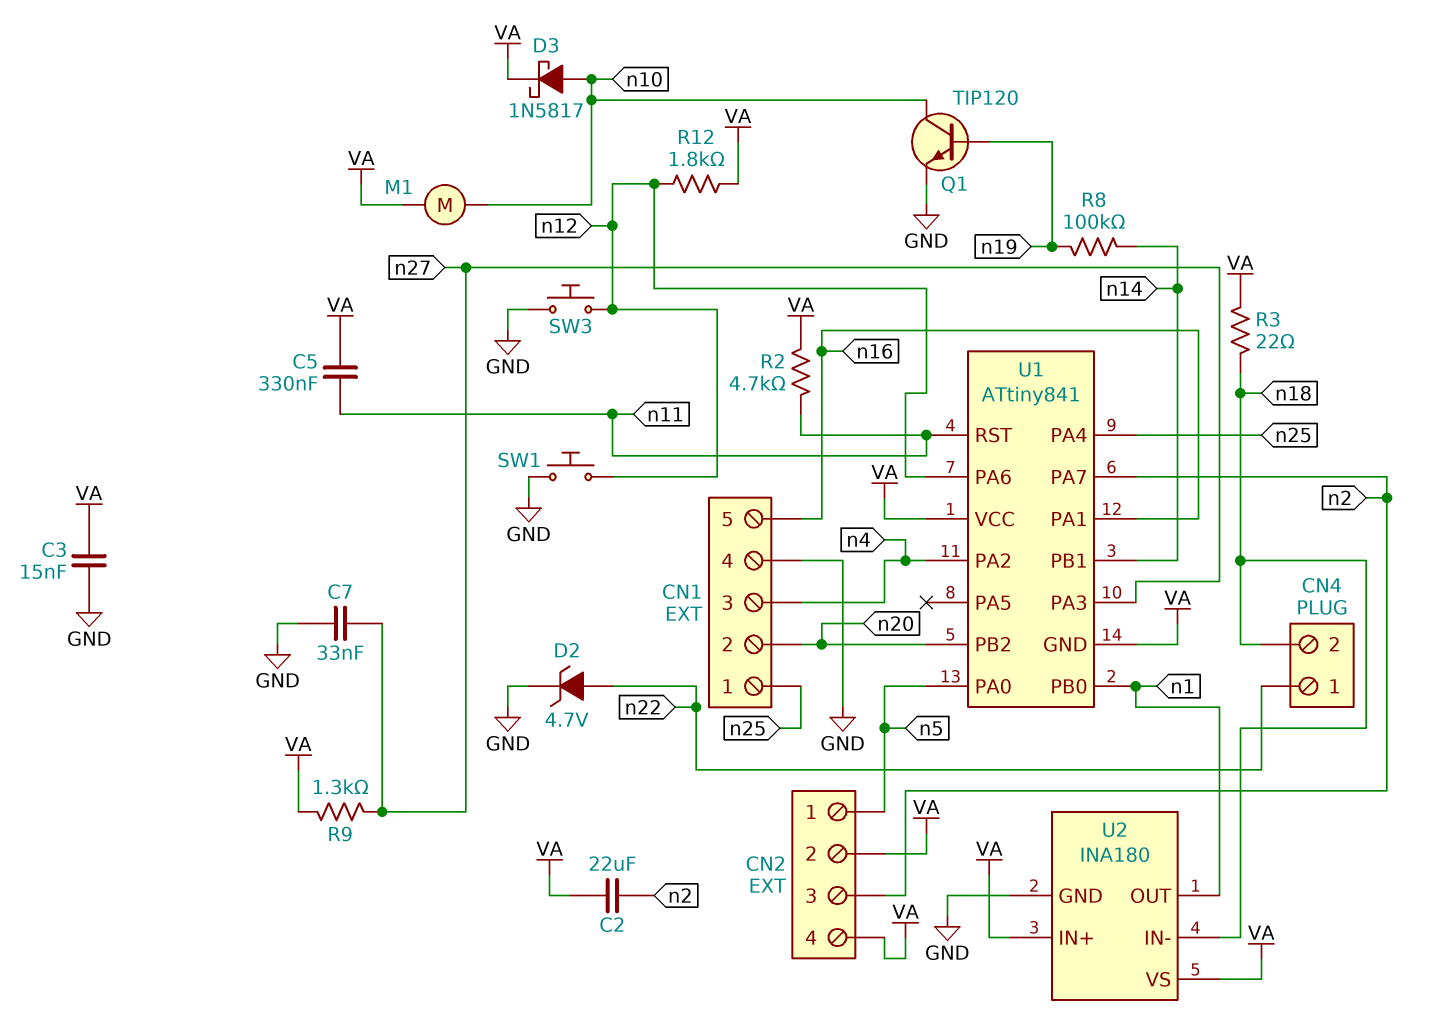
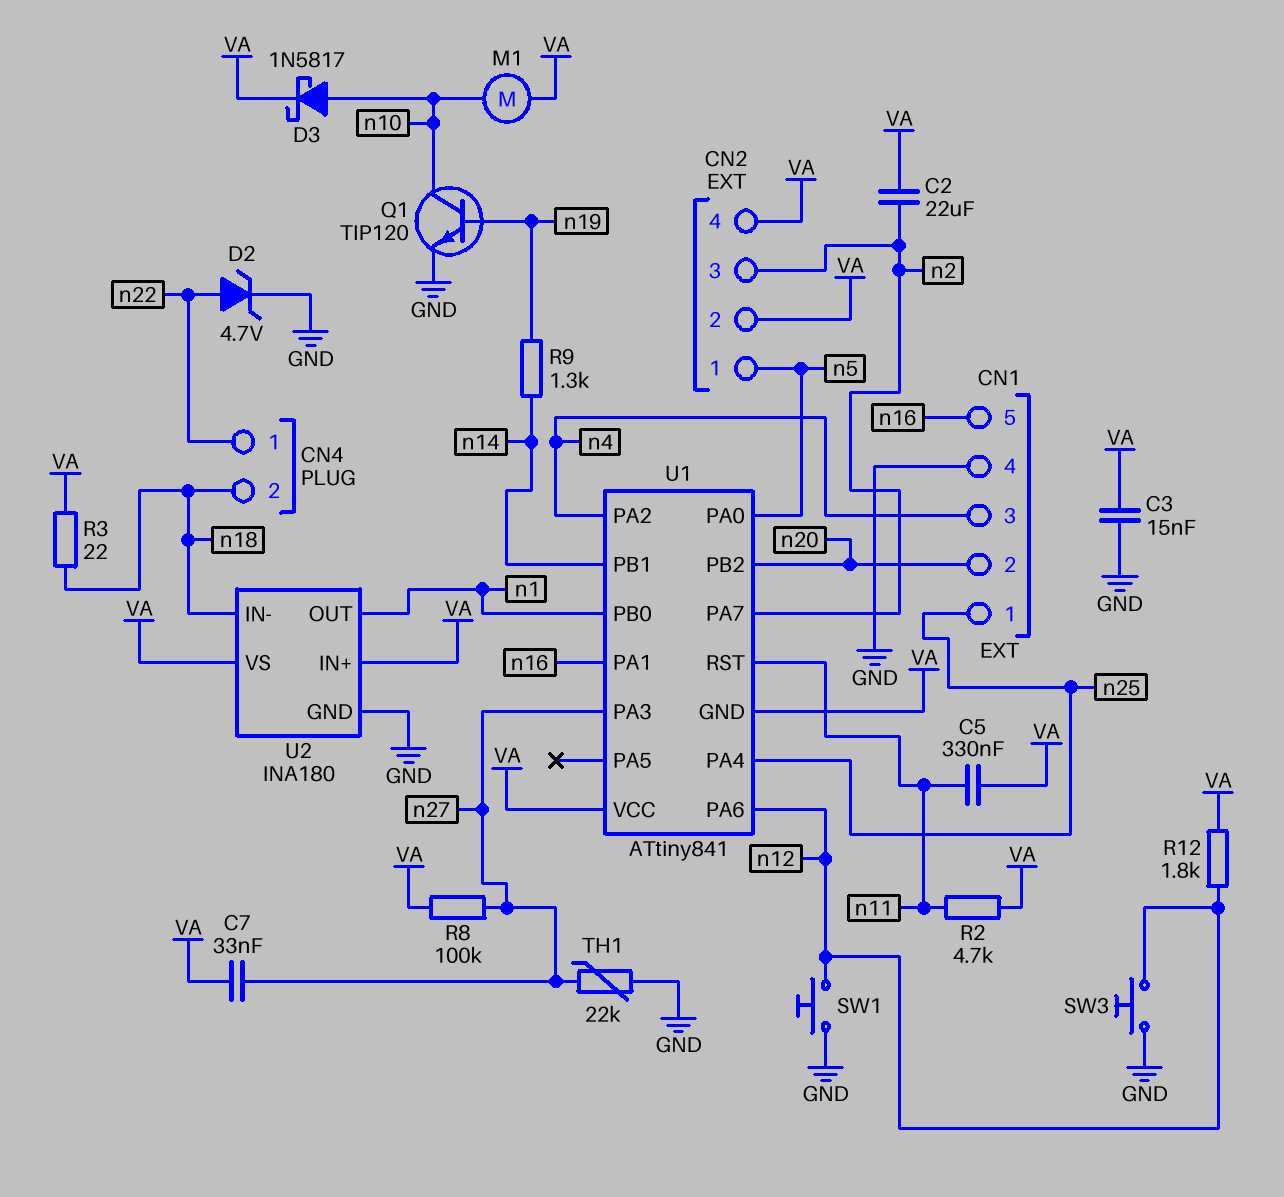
C7: 33nF (GND, n27) -> 33nF (VA, n27)
R8: 100k (n14, n19) -> 100k (VA, n27)
R9: 1.3k (VA, n27) -> 1.3k (n14, n19)
TH1: none -> 22k (GND, n27)

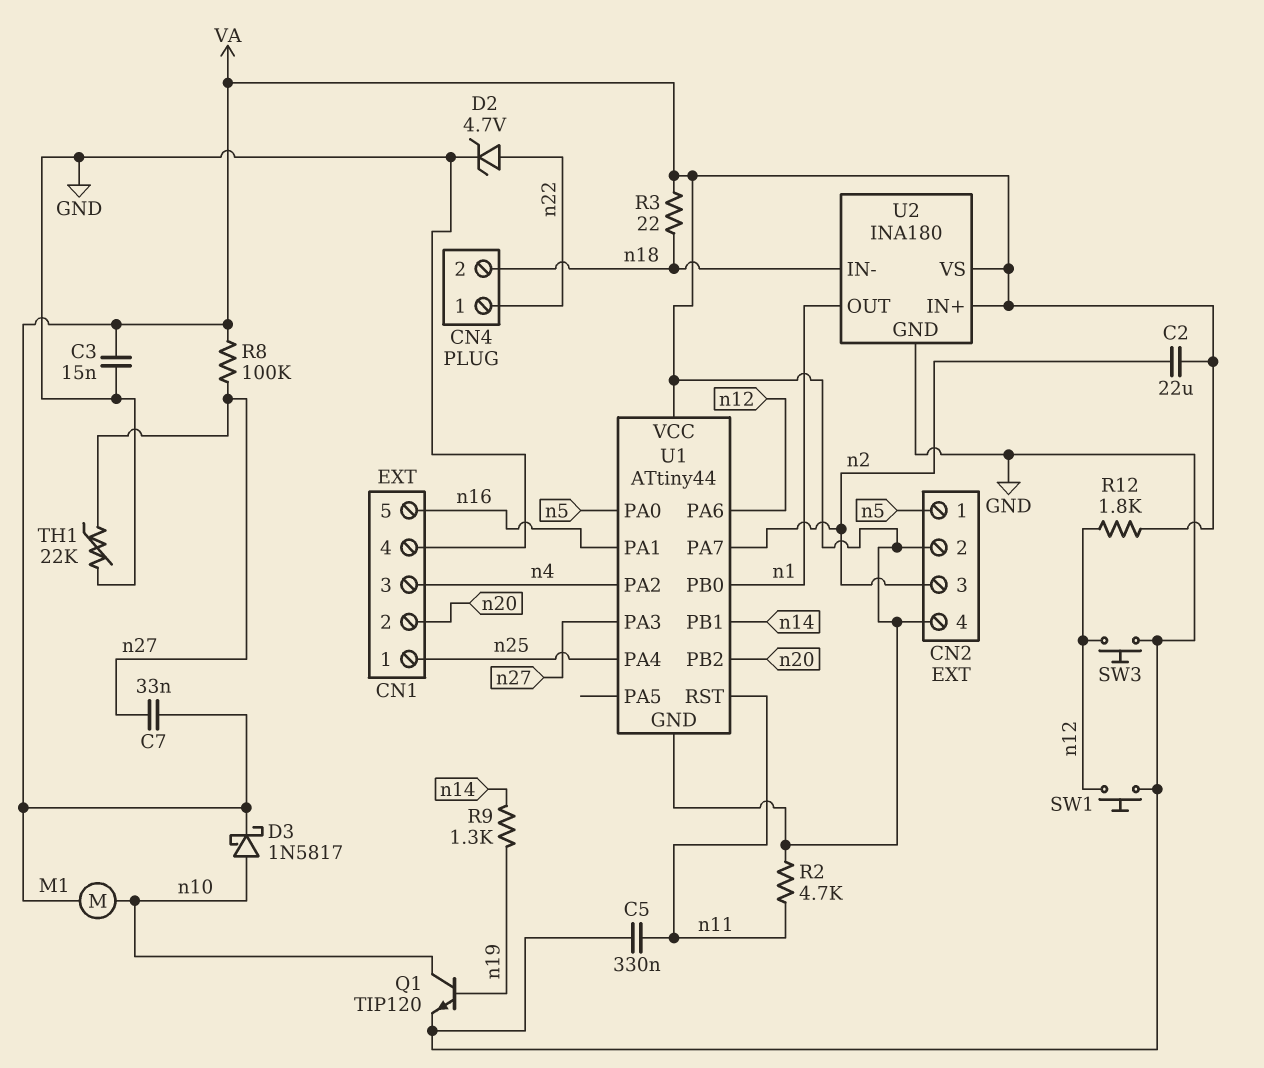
C5: 330nF (VA, n11) -> 330nF (GND, n11)
U1: ATtiny841 -> ATtiny44

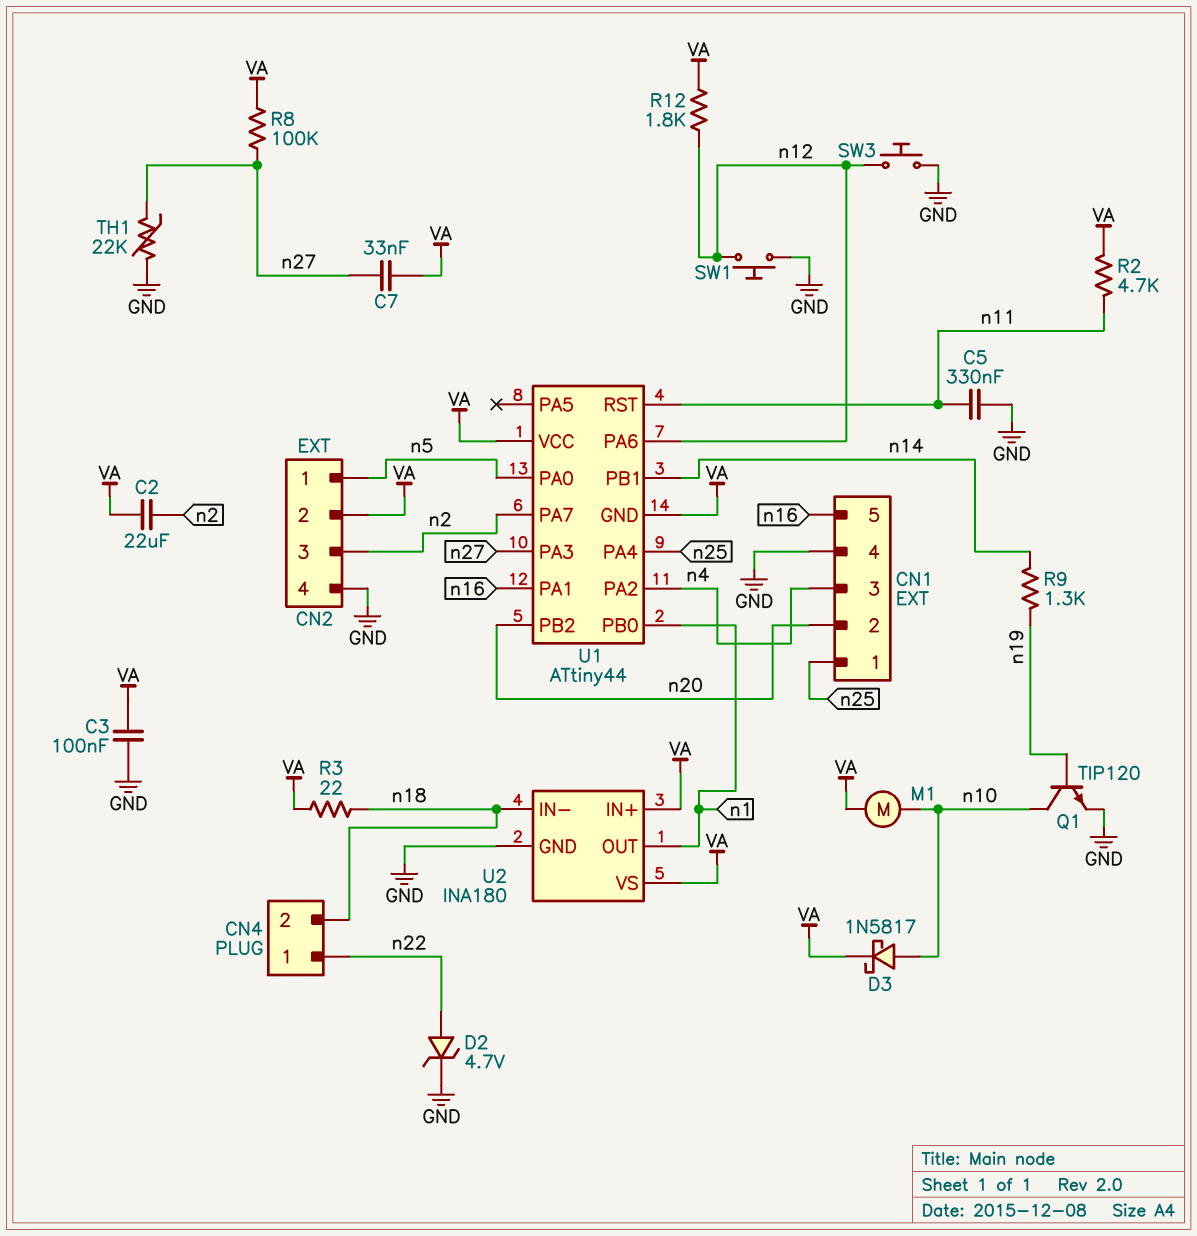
C3: 15nF (GND, VA) -> 100nF (GND, VA)
CN2 pin 4: VA -> GND

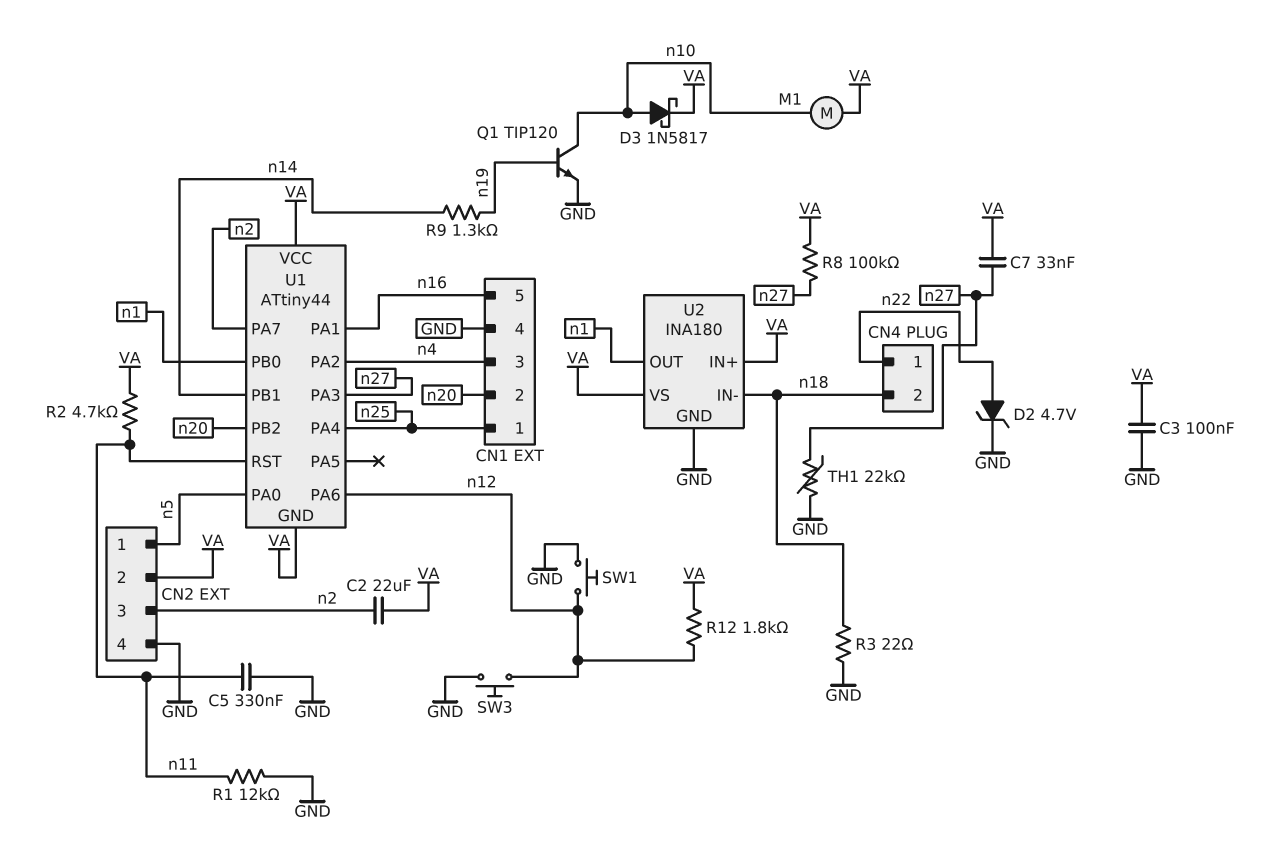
R1: none -> 12k (GND, n11)
R3: 22 (VA, n18) -> 22 (GND, n18)

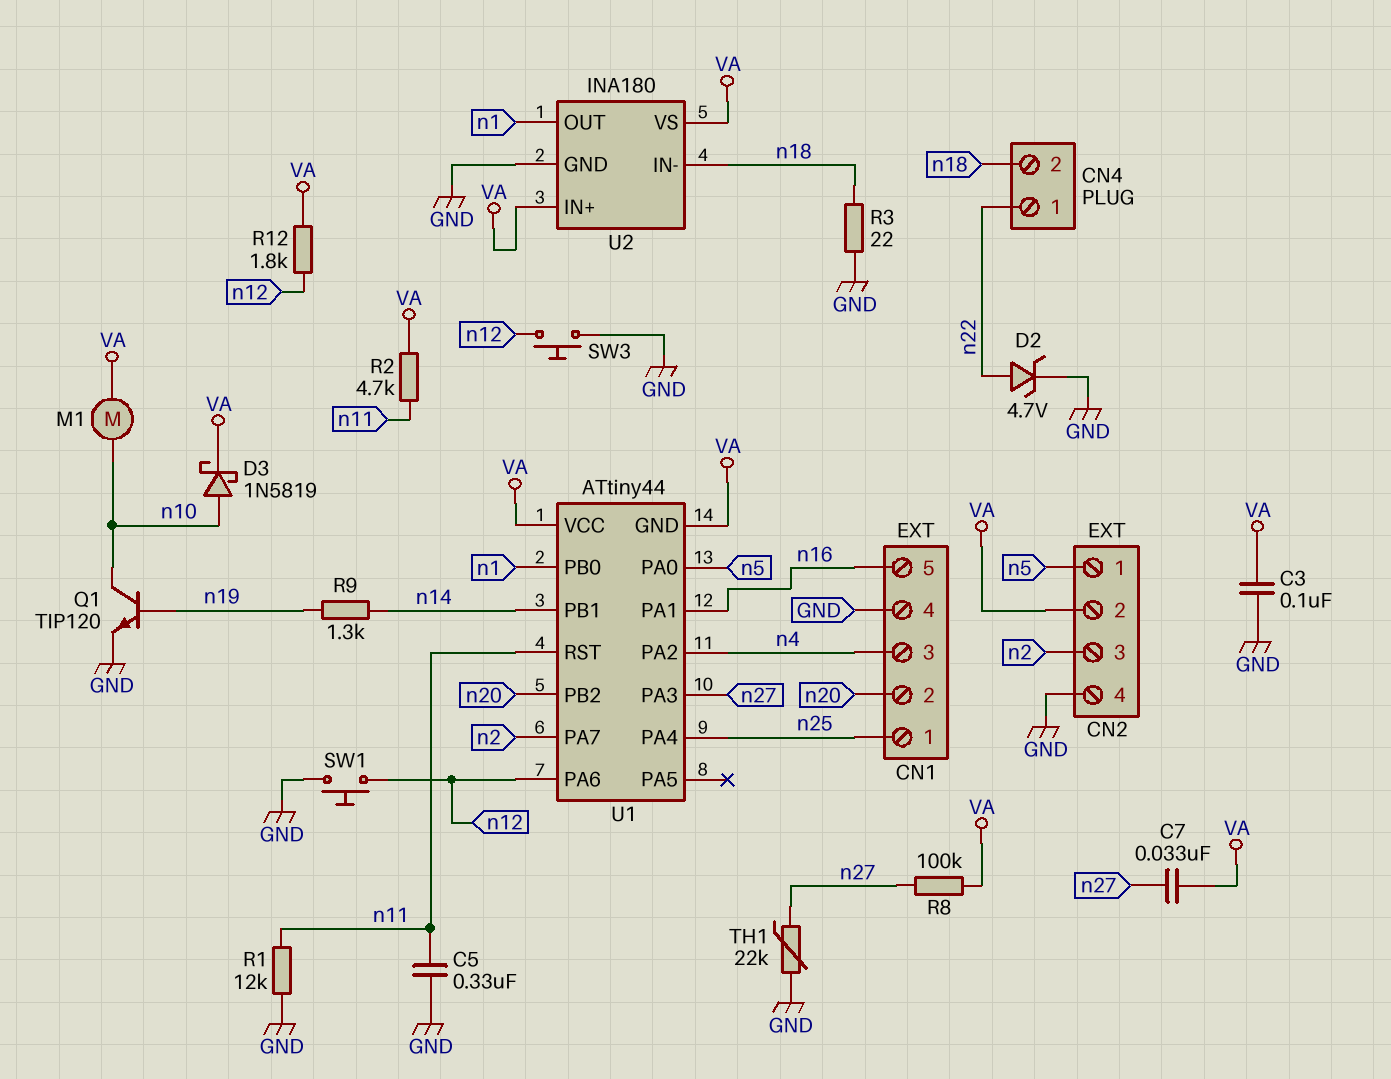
C2: 22uF (VA, n2) -> none
D3: schottky 1N5817 (A n10, K VA) -> schottky 1N5819 (A n10, K VA)

